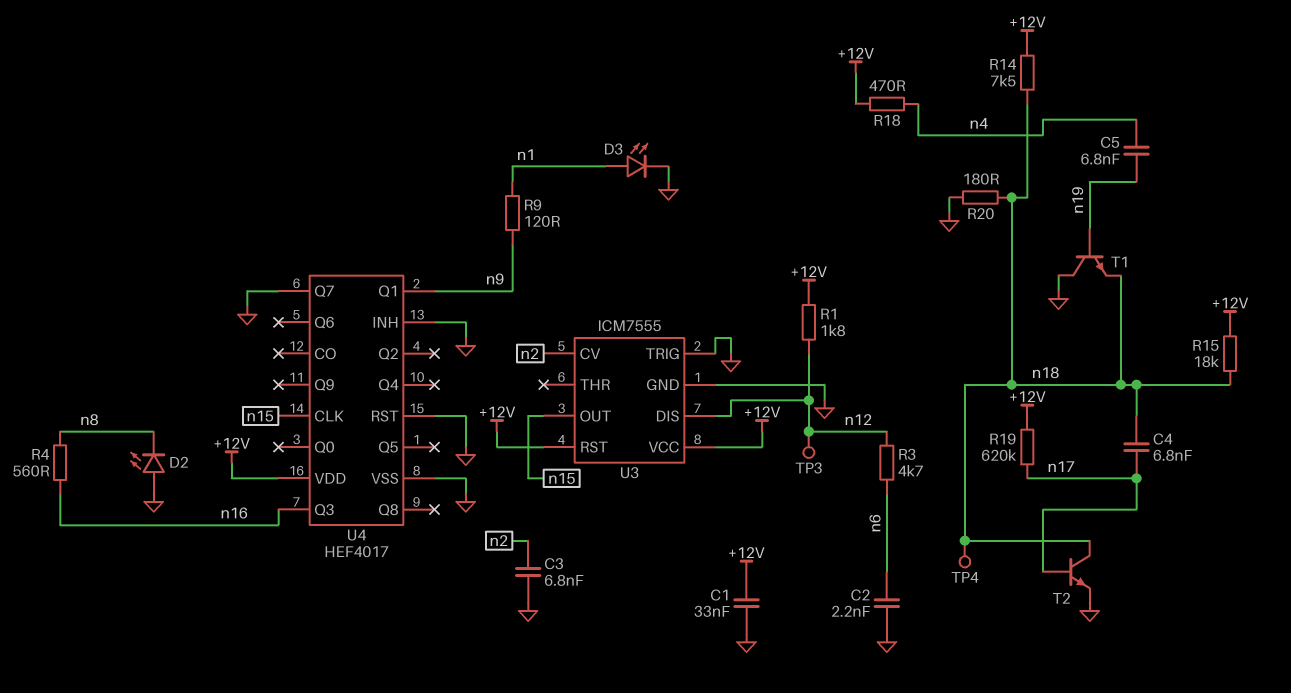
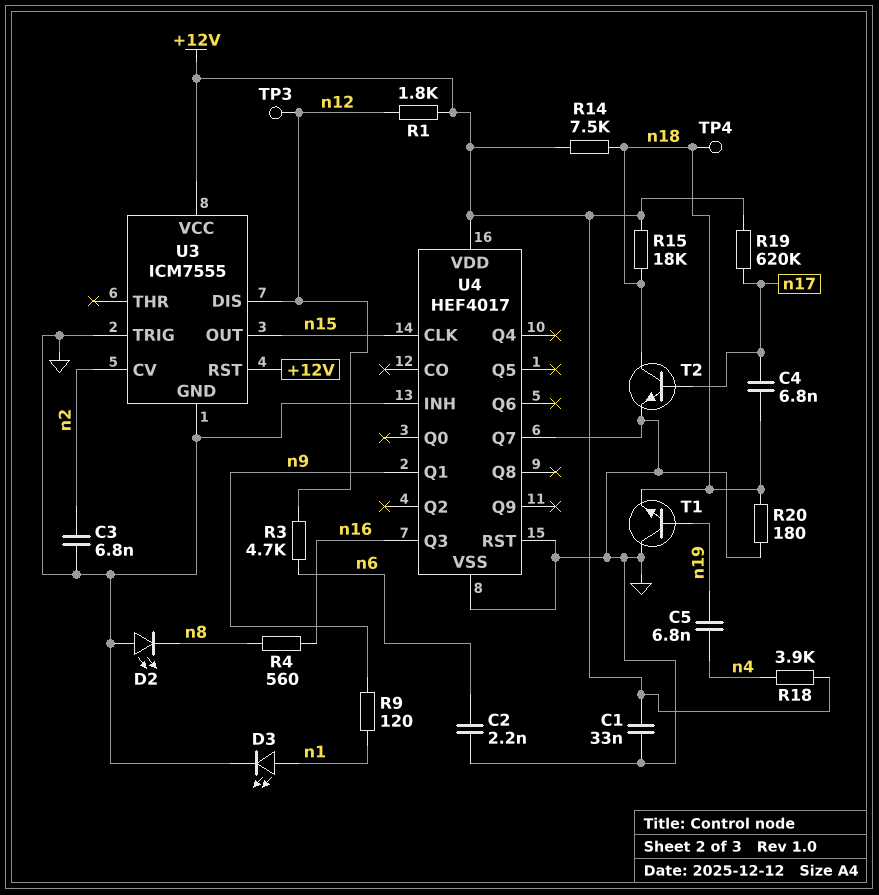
R18: 470 (+12V, n4) -> 3.9k (+12V, n4)

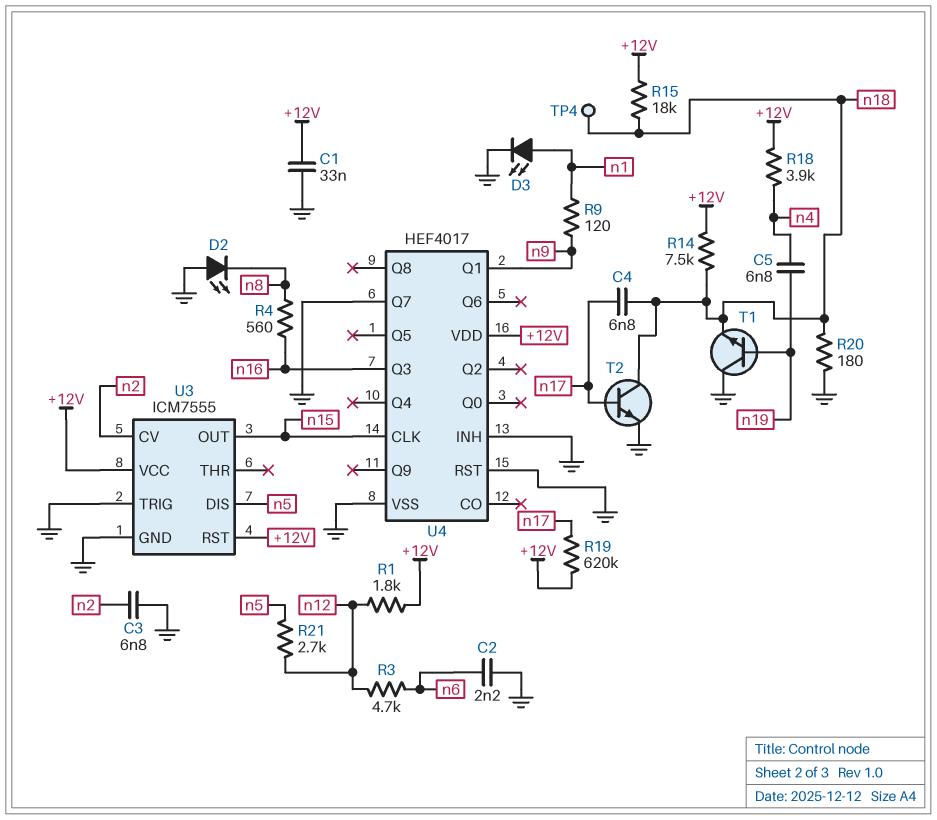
R21: none -> 2.7k (n5, n12)
TP3: test point (n12) -> none
U3 pin DIS: n12 -> n5

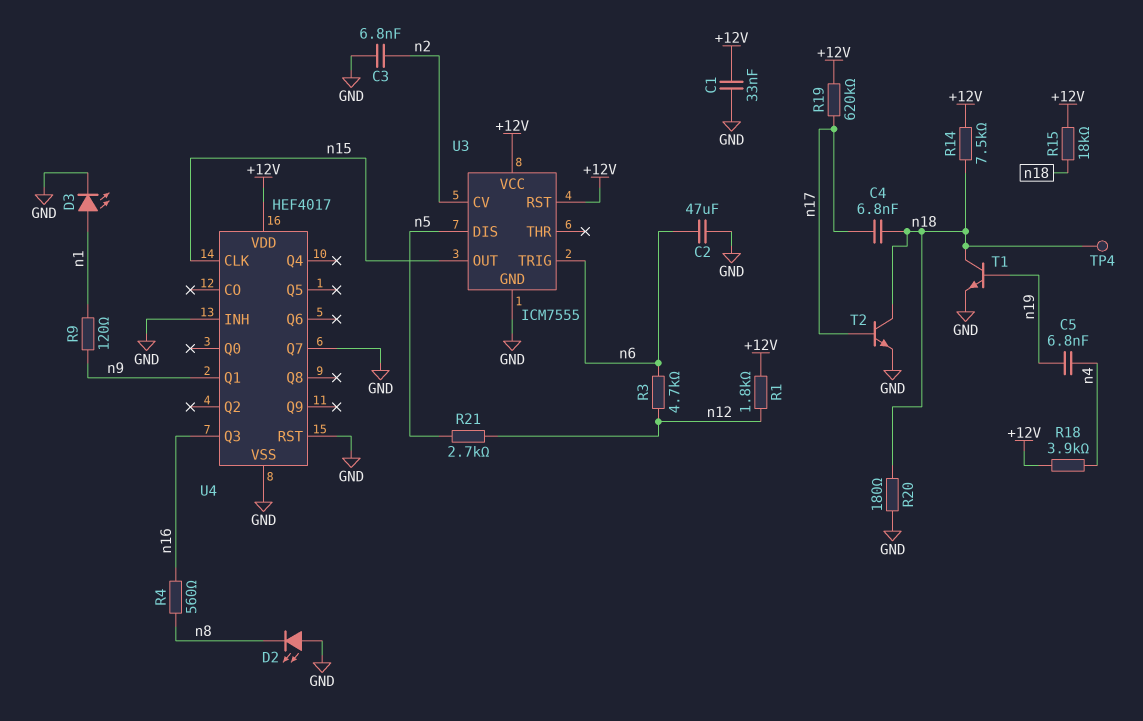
C2: 2.2nF (GND, n6) -> 47uF (GND, n6)
T1: NPN (B n19, C GND, E n18) -> NPN (B n19, C n18, E GND)
U3 pin TRIG: GND -> n6

